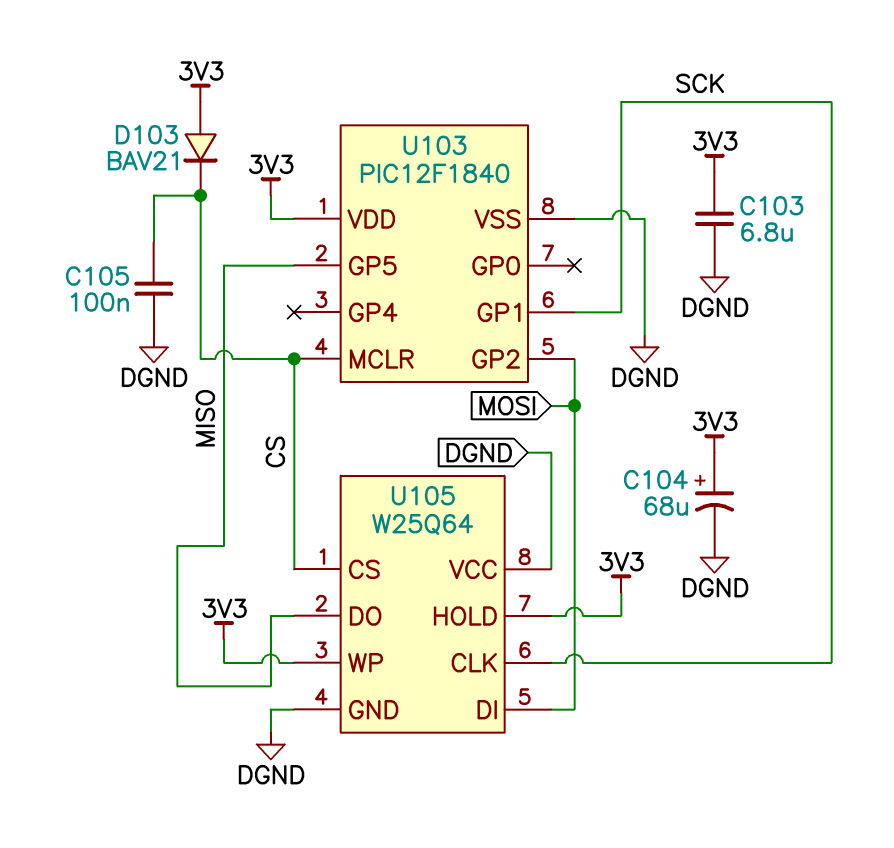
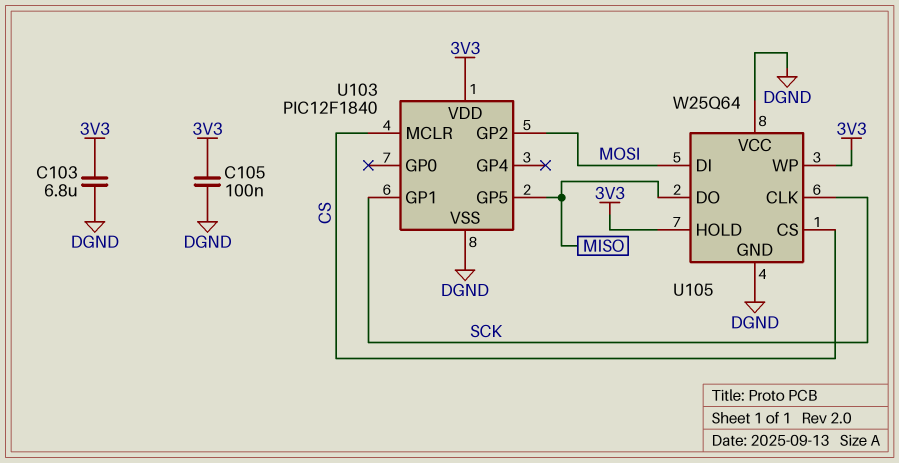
C104: 68uF (plus 3V3, minus DGND) -> none
C105: 100nF (CS, DGND) -> 100nF (3V3, DGND)
D103: diode BAV21 (A 3V3, K CS) -> none

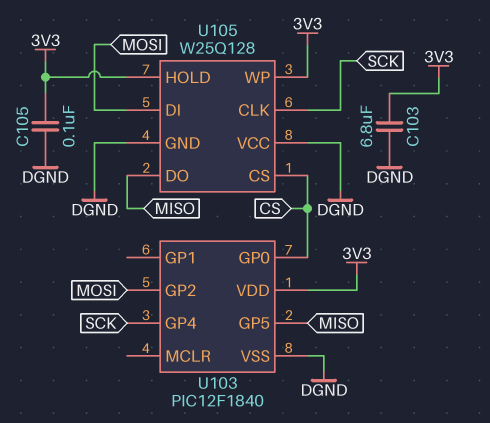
U103 pin GP0: none -> CS
U103 pin GP1: SCK -> none
U103 pin GP4: none -> SCK
U103 pin MCLR: CS -> none
U105: W25Q64 -> W25Q128

